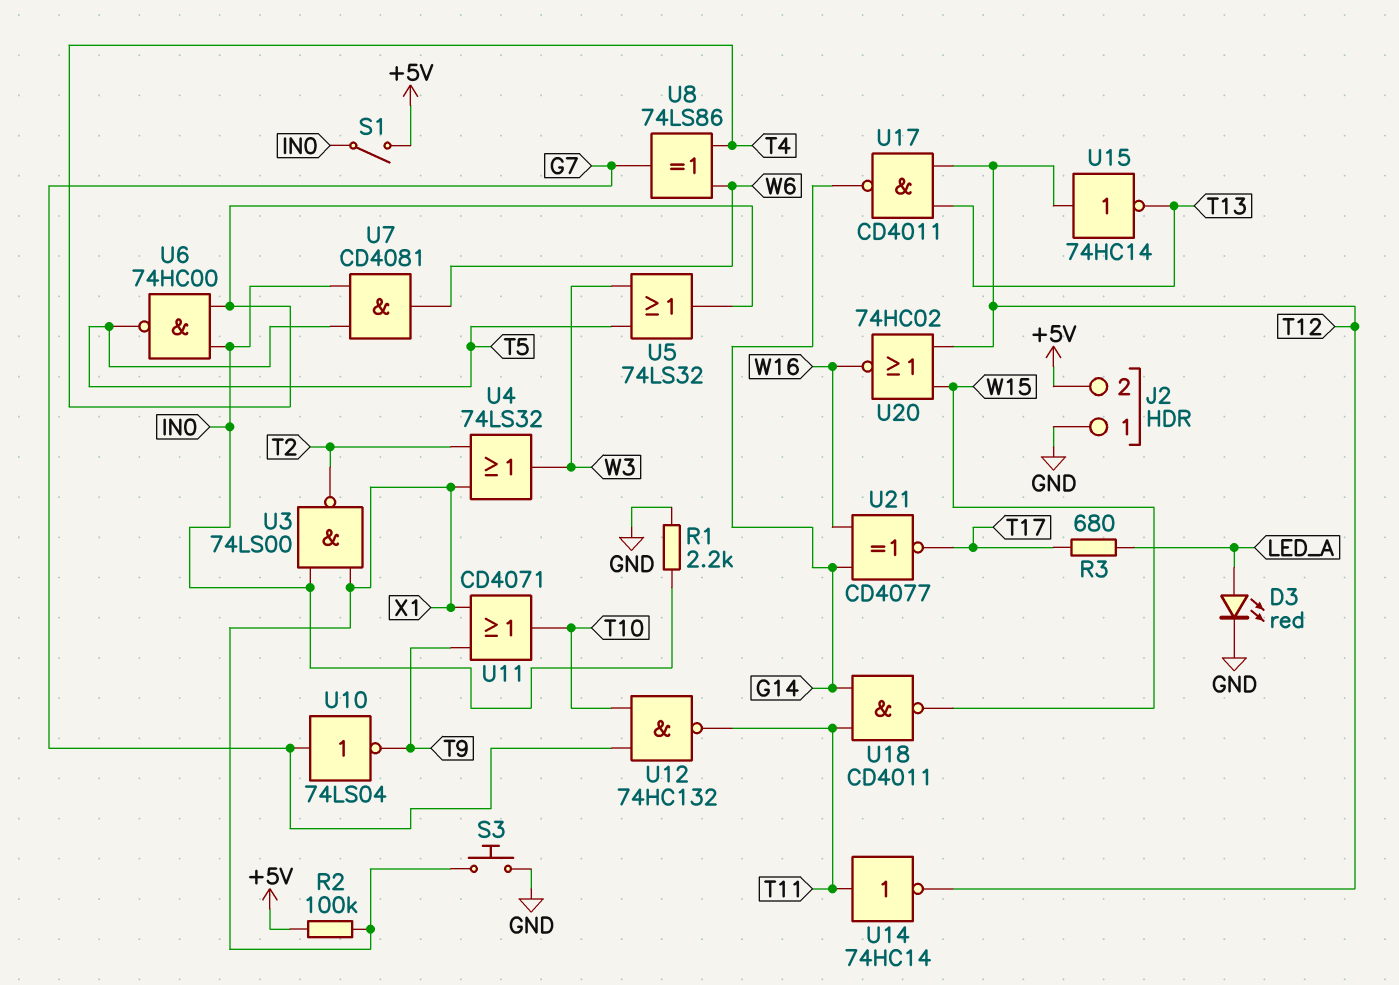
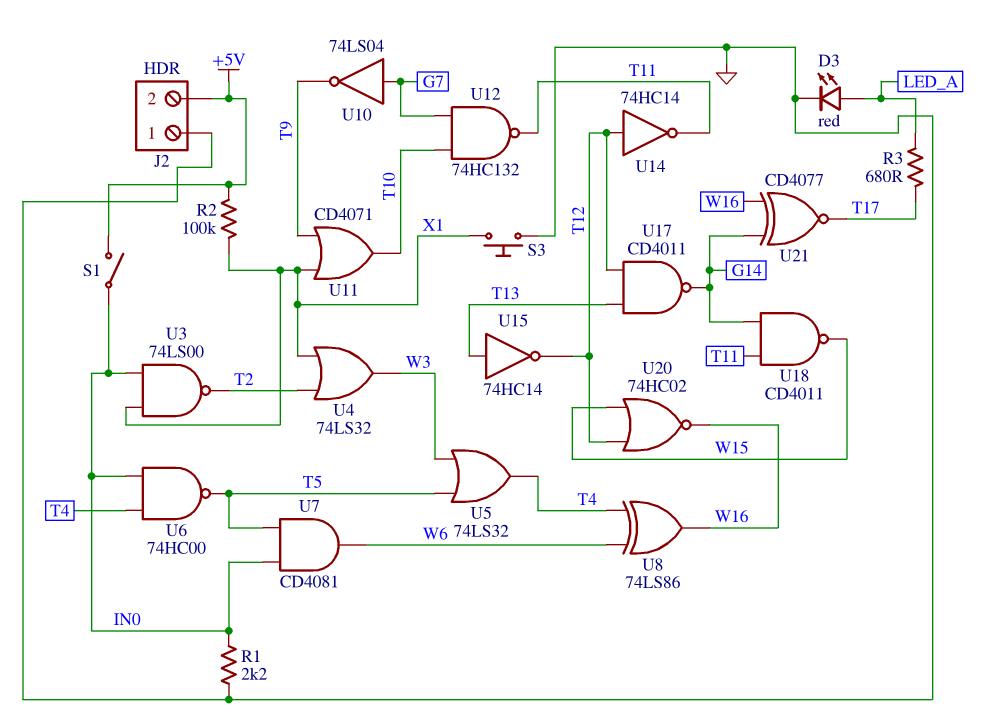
U8: XOR 74LS86 (in T4, in W6, out G7) -> XOR 74LS86 (in T4, in W6, out W16)
U14: NOT 74HC14 (in T11, out T12) -> NOT 74HC14 (in T12, out T11)
U15: NOT 74HC14 (in T12, out T13) -> NOT 74HC14 (in T13, out T12)

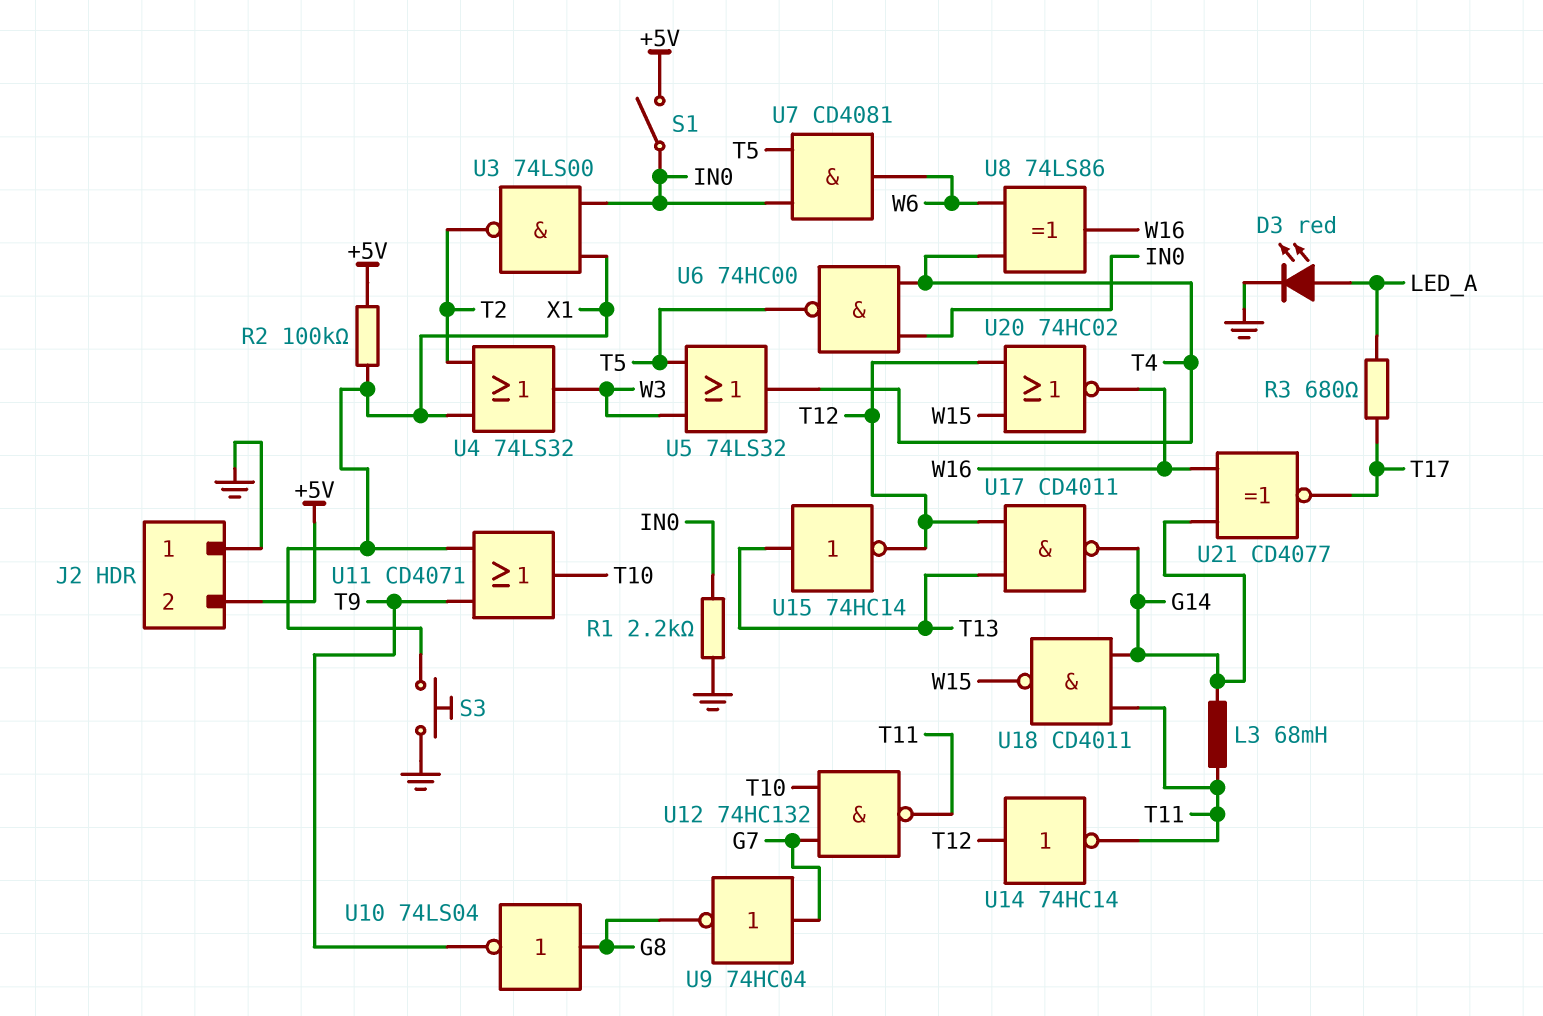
L3: none -> 68mH (G14, T11)
U9: none -> NOT 74HC04 (in G7, out G8)
U10: NOT 74LS04 (in G7, out T9) -> NOT 74LS04 (in G8, out T9)

